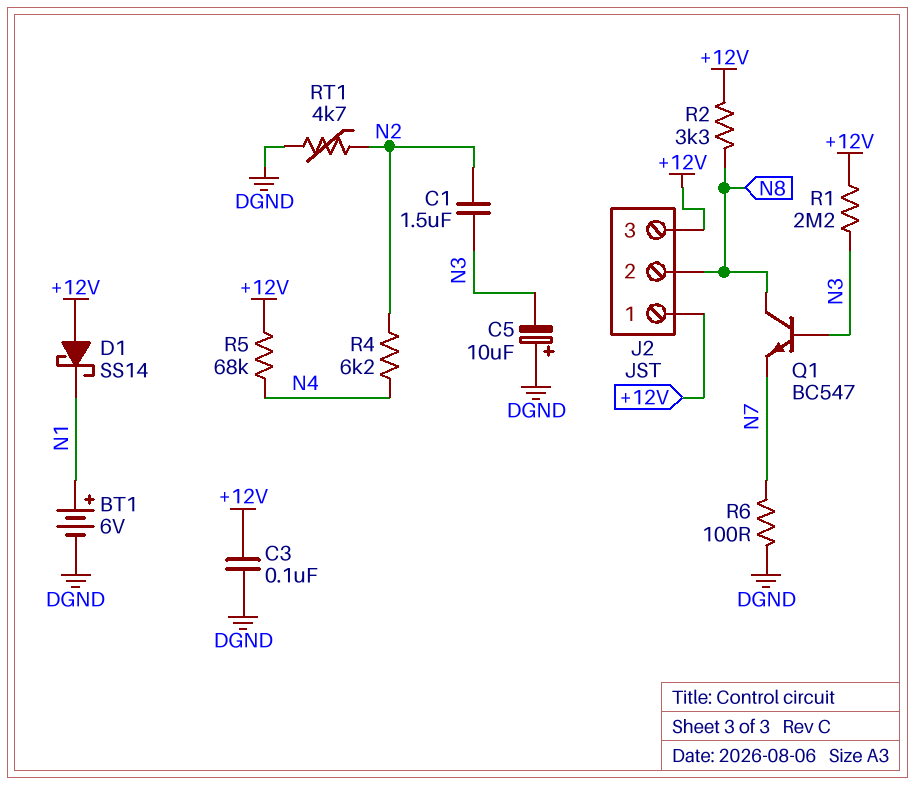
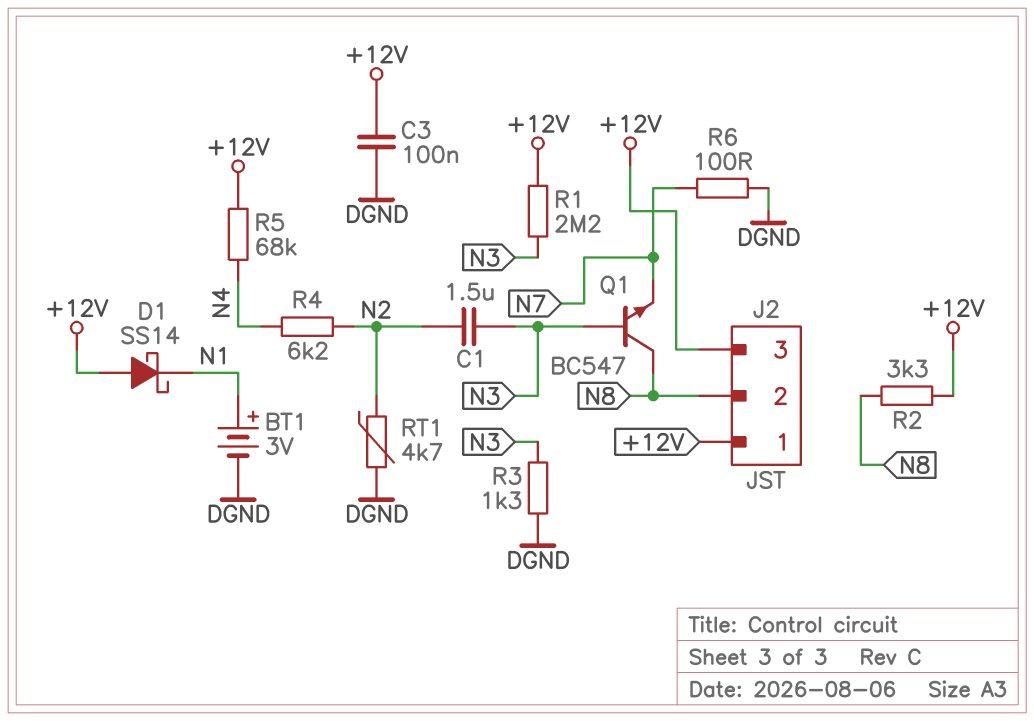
BT1: 6V (plus N1, minus DGND) -> 3V (plus N1, minus DGND)
C5: 10uF (plus DGND, minus N3) -> none
R3: none -> 1.3k (DGND, N3)

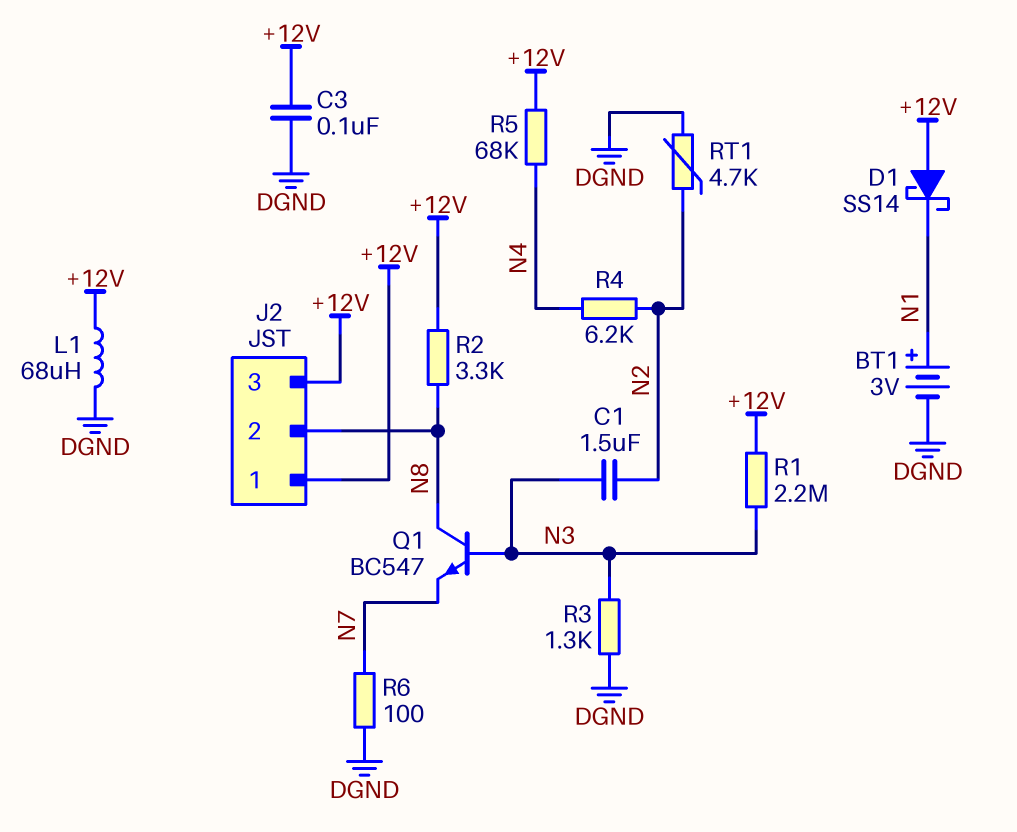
L1: none -> 68uH (+12V, DGND)

